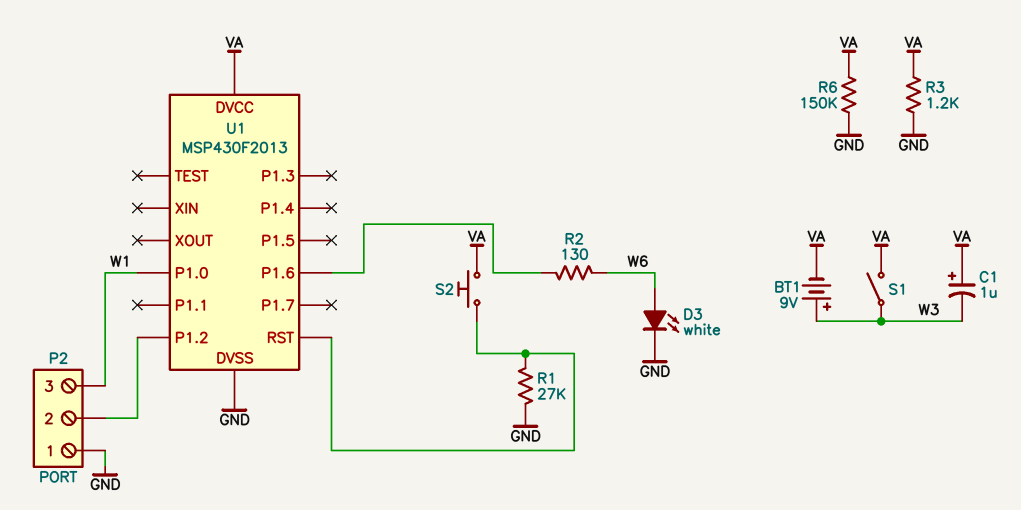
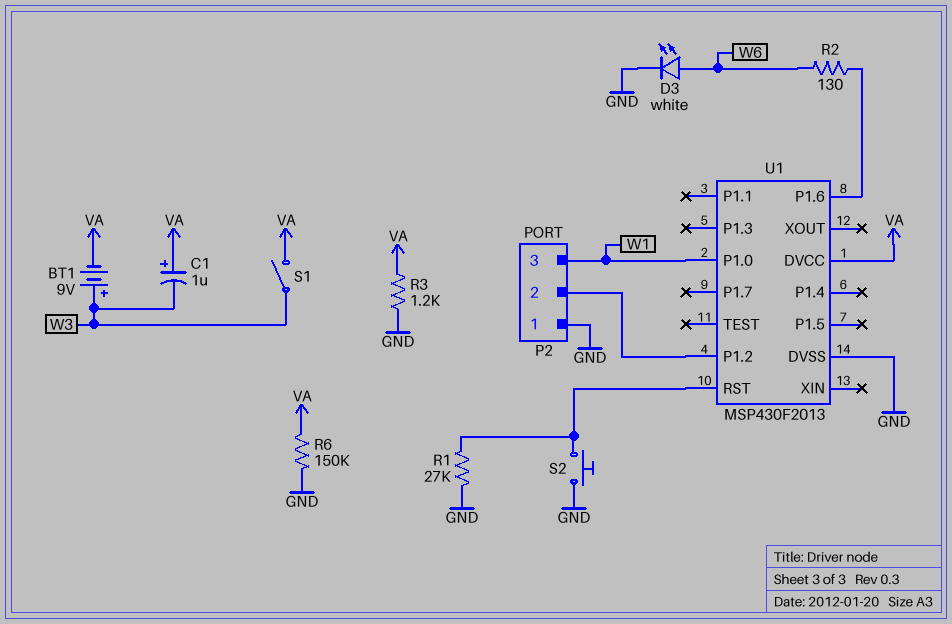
S2: button (U1/RST, VA) -> button (GND, U1/RST)

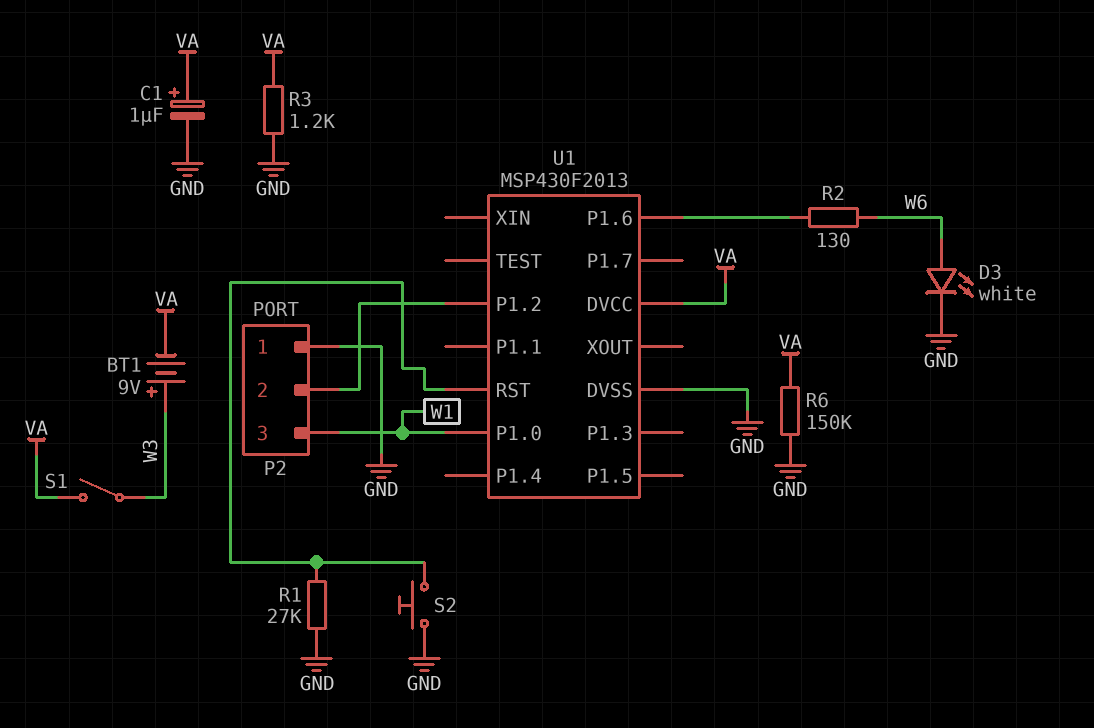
C1: 1uF (plus VA, minus W3) -> 1uF (plus VA, minus GND)

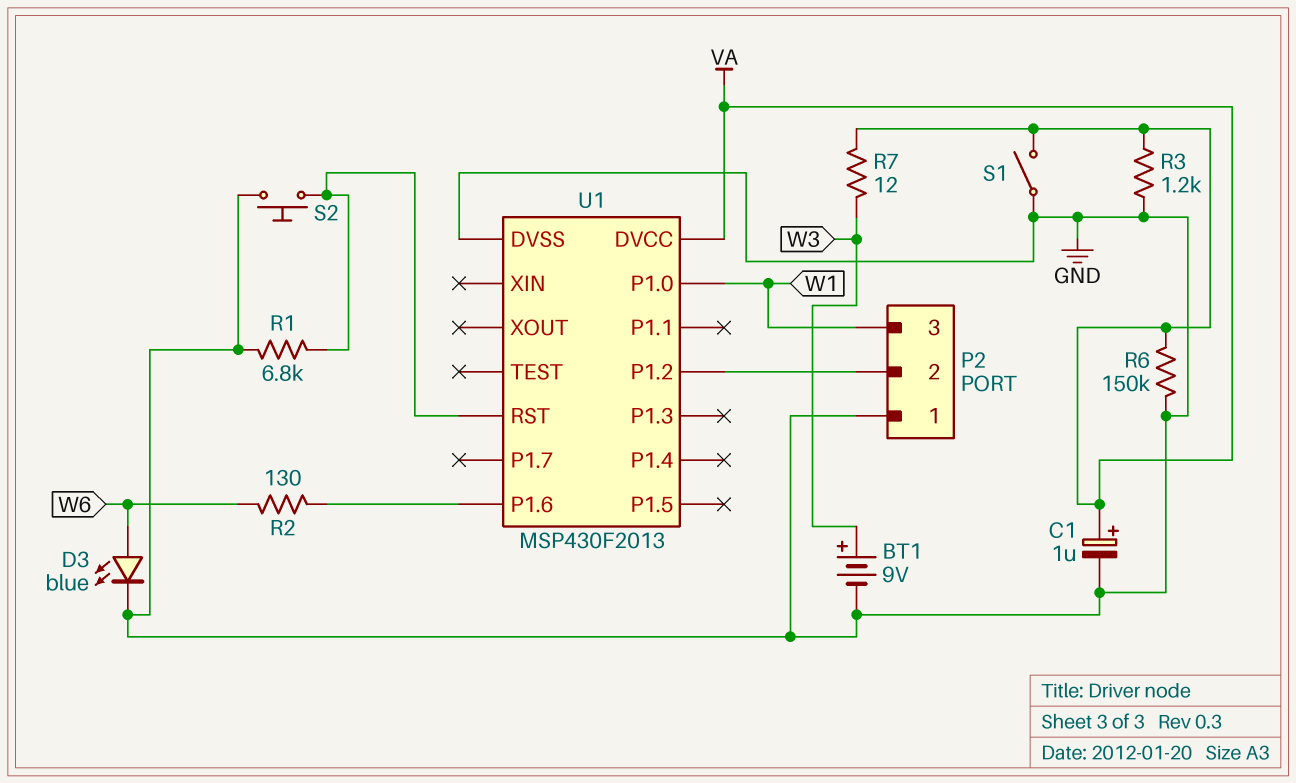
BT1: 9V (plus W3, minus VA) -> 9V (plus W3, minus GND)
D3: LED white (A W6, K GND) -> LED blue (A W6, K GND)
R1: 27k (GND, U1/RST) -> 6.8k (GND, U1/RST)
R7: none -> 12 (VA, W3)
S1: switch (VA, W3) -> switch (GND, VA)

